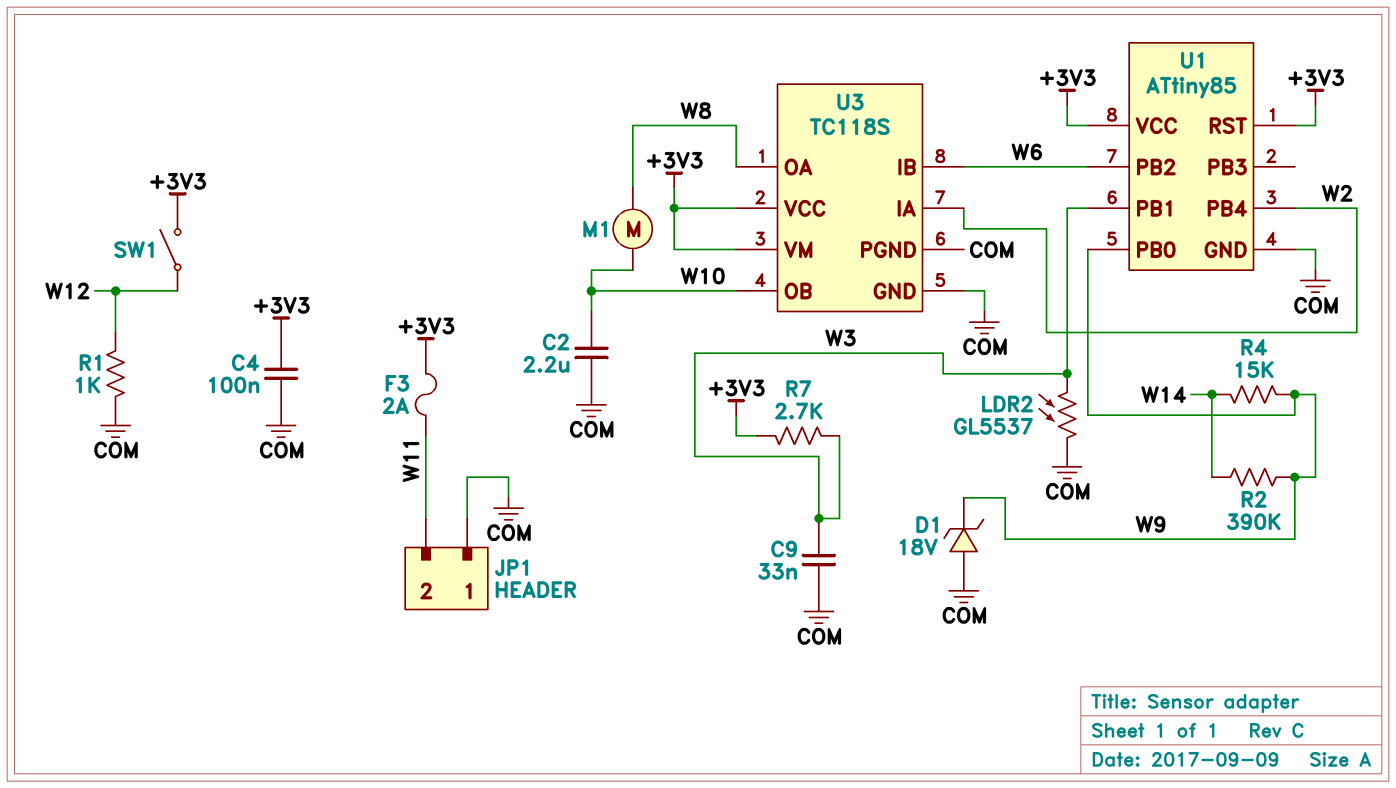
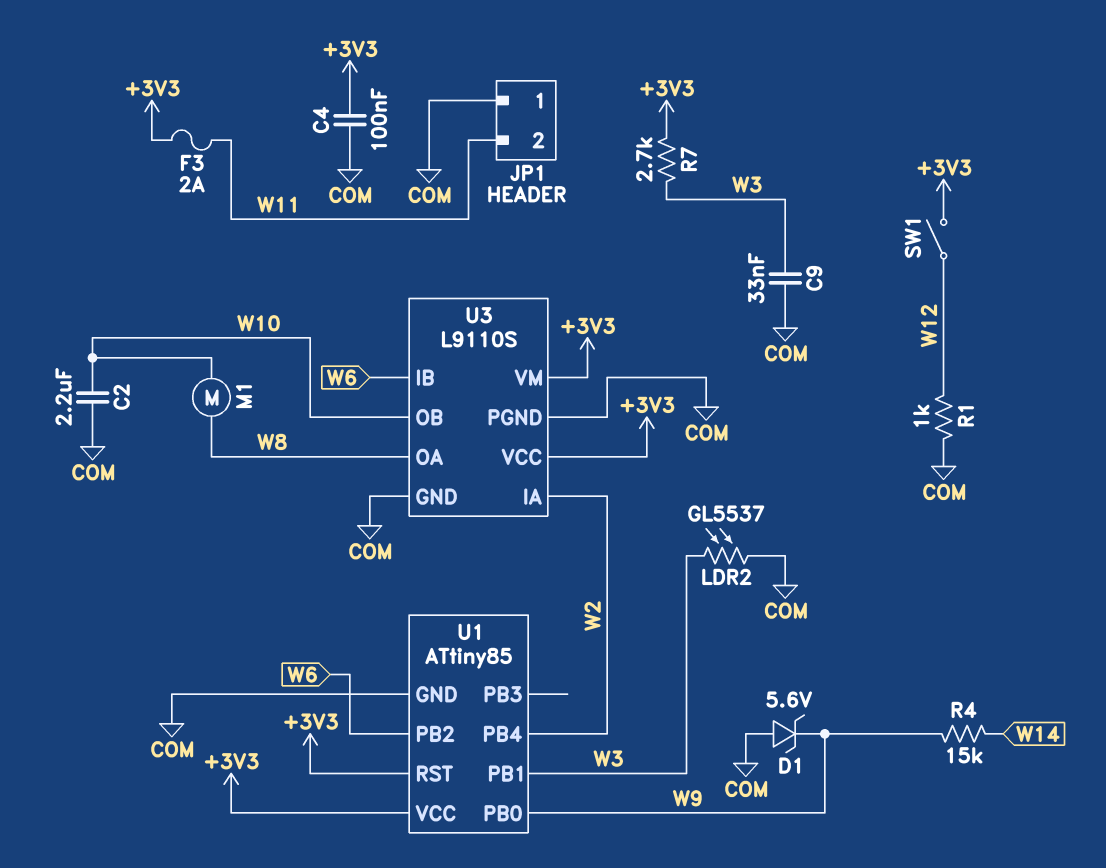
D1: zener 18V (A COM, K W9) -> zener 5.6V (A COM, K W9)
R2: 390k (W9, W14) -> none
U3: TC118S -> L9110S

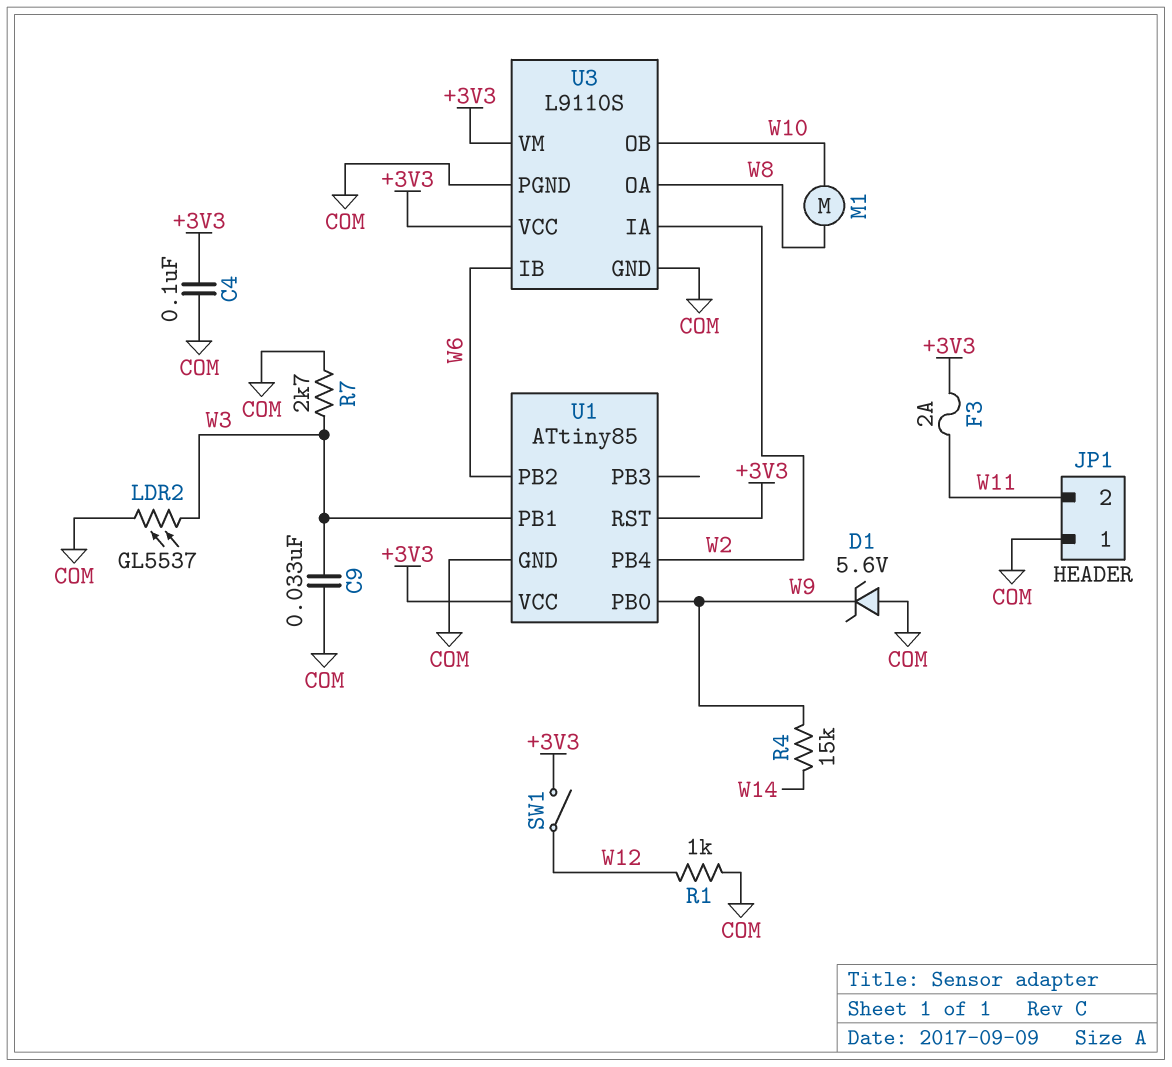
C2: 2.2uF (COM, W10) -> none
R7: 2.7k (+3V3, W3) -> 2.7k (COM, W3)

